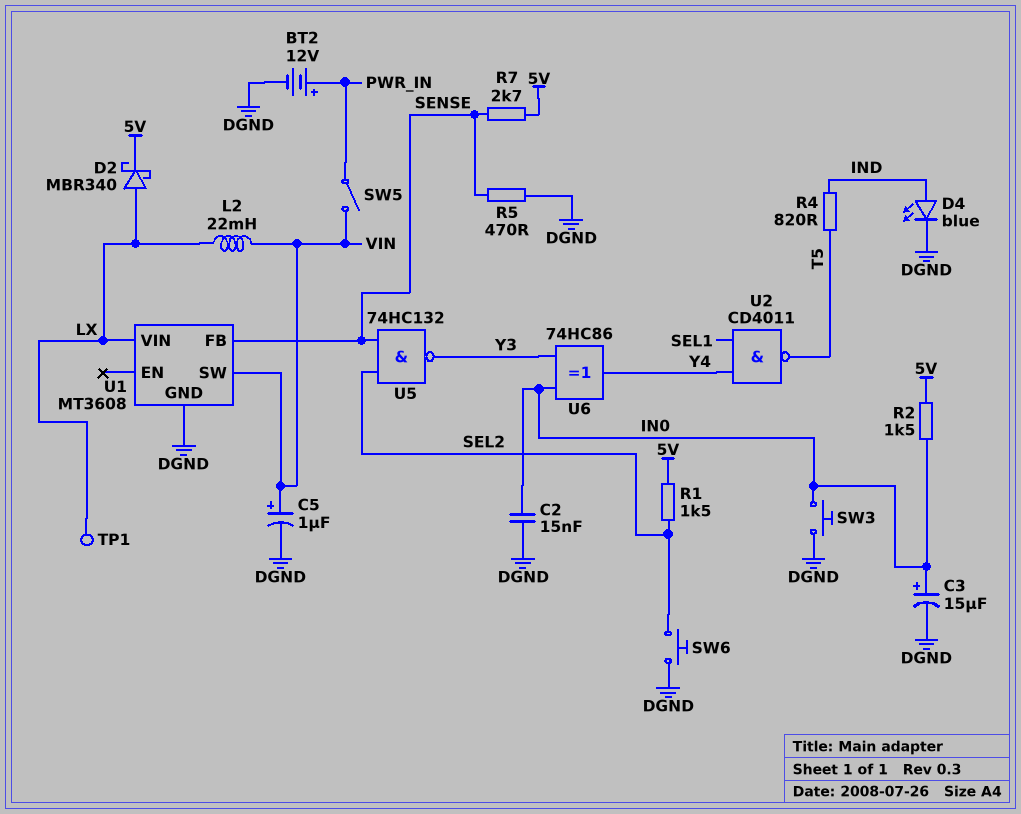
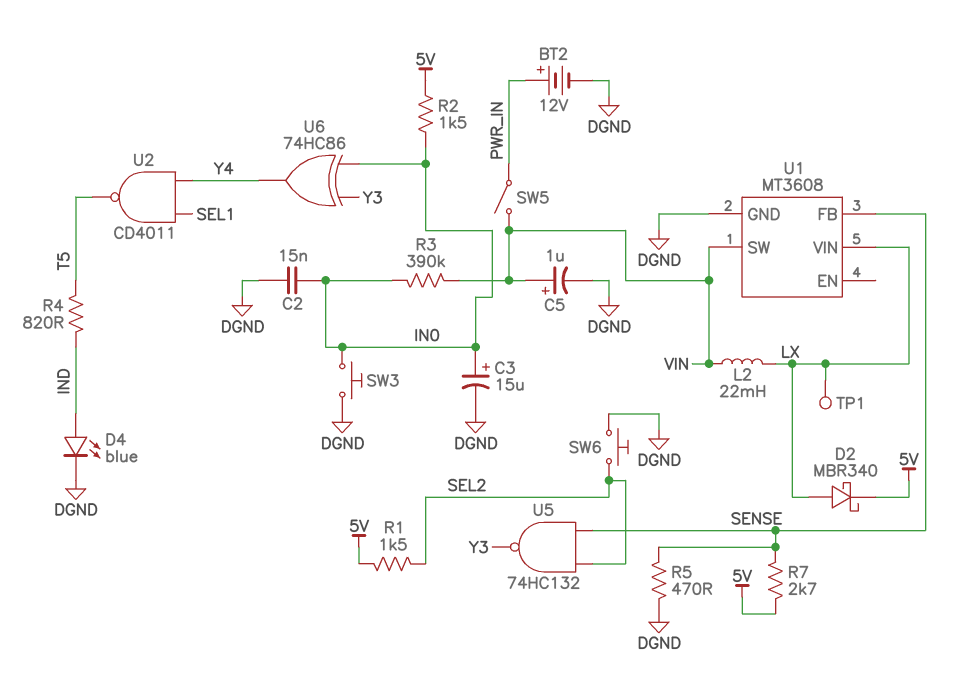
R3: none -> 390k (IN0, VIN)

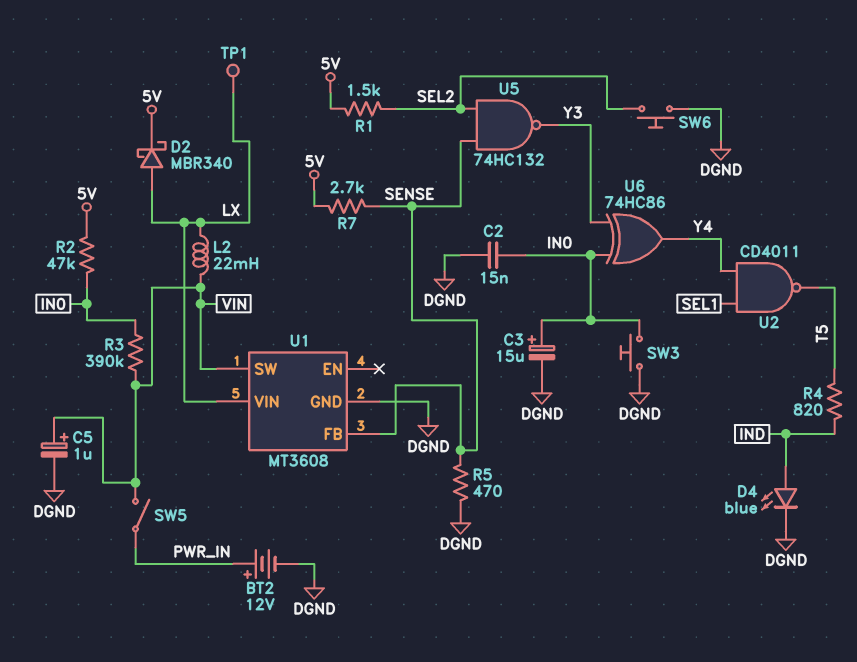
R2: 1.5k (5V, IN0) -> 47k (5V, IN0)

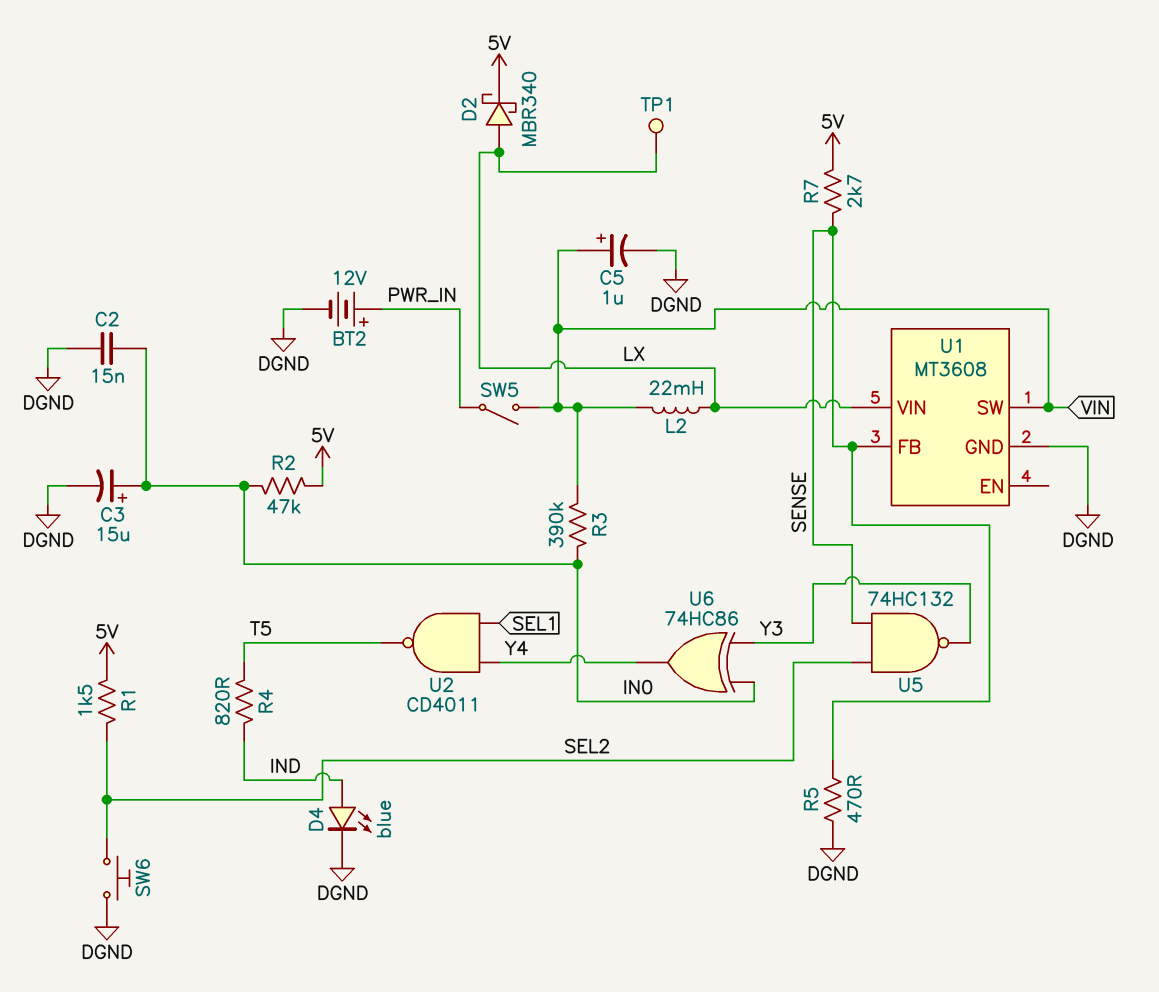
SW3: button (DGND, IN0) -> none

